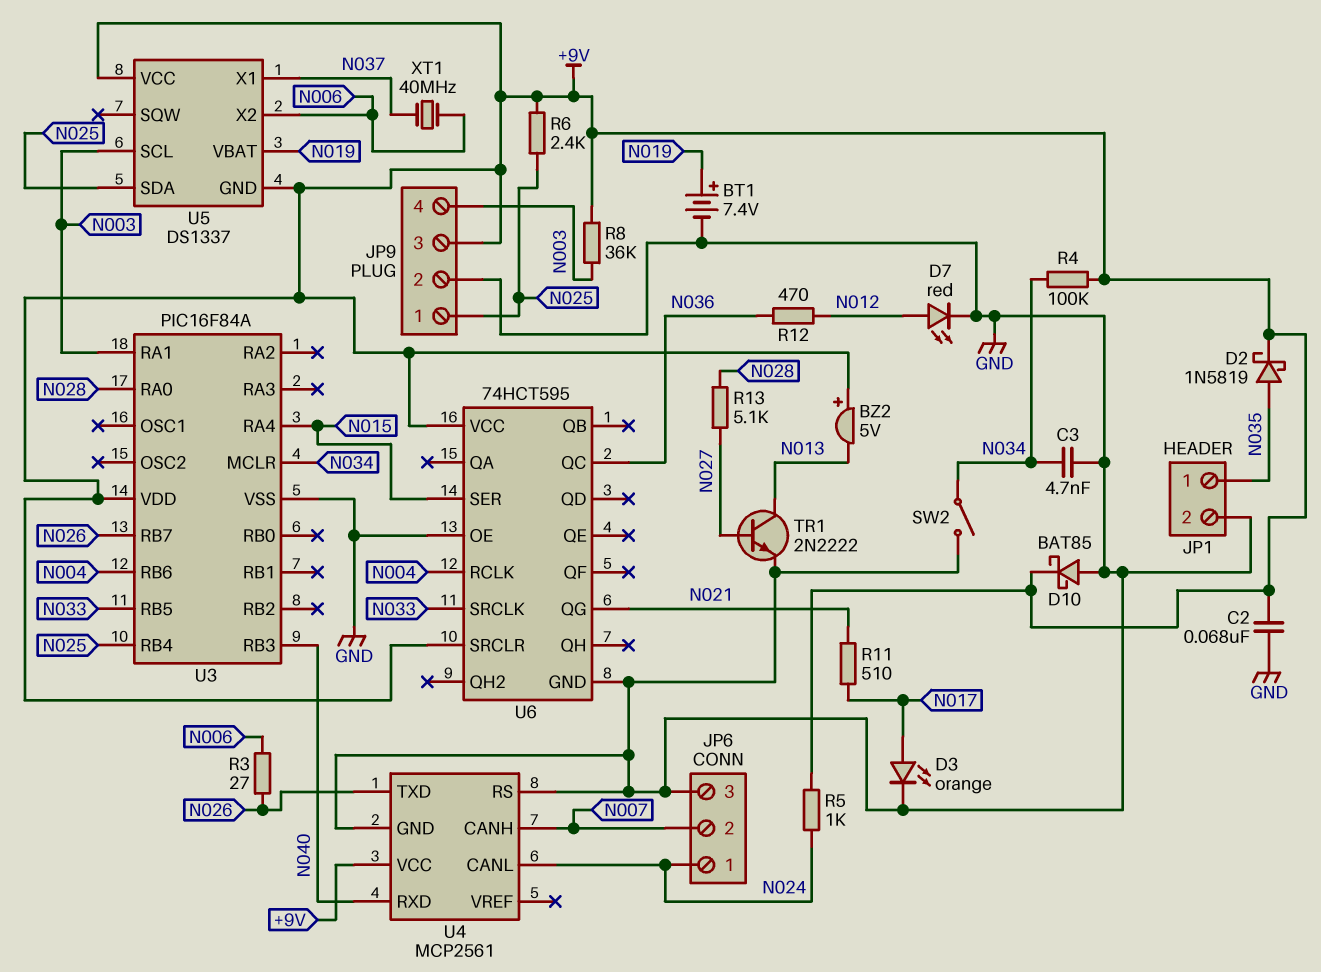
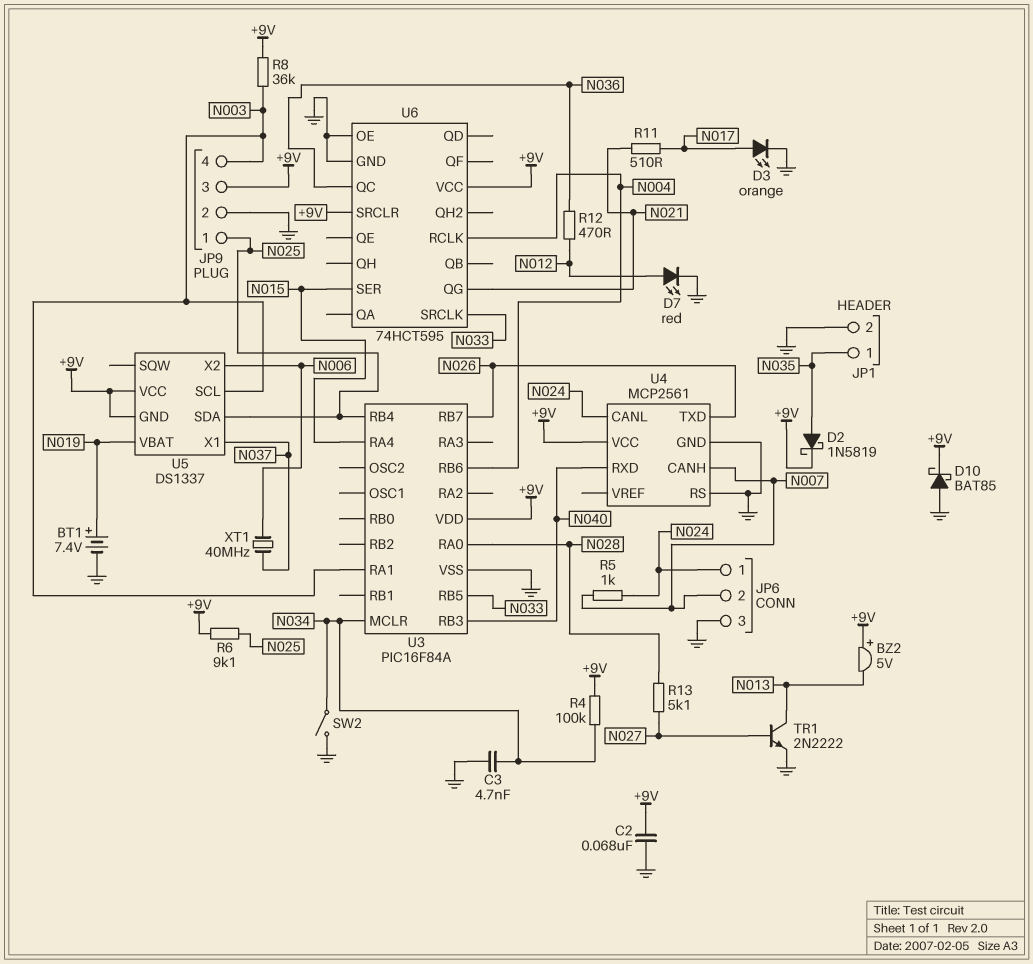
R3: 27 (N006, N026) -> none
R5: 1k (+9V, N024) -> 1k (N007, N024)
R6: 2.4k (+9V, N025) -> 9.1k (+9V, N025)

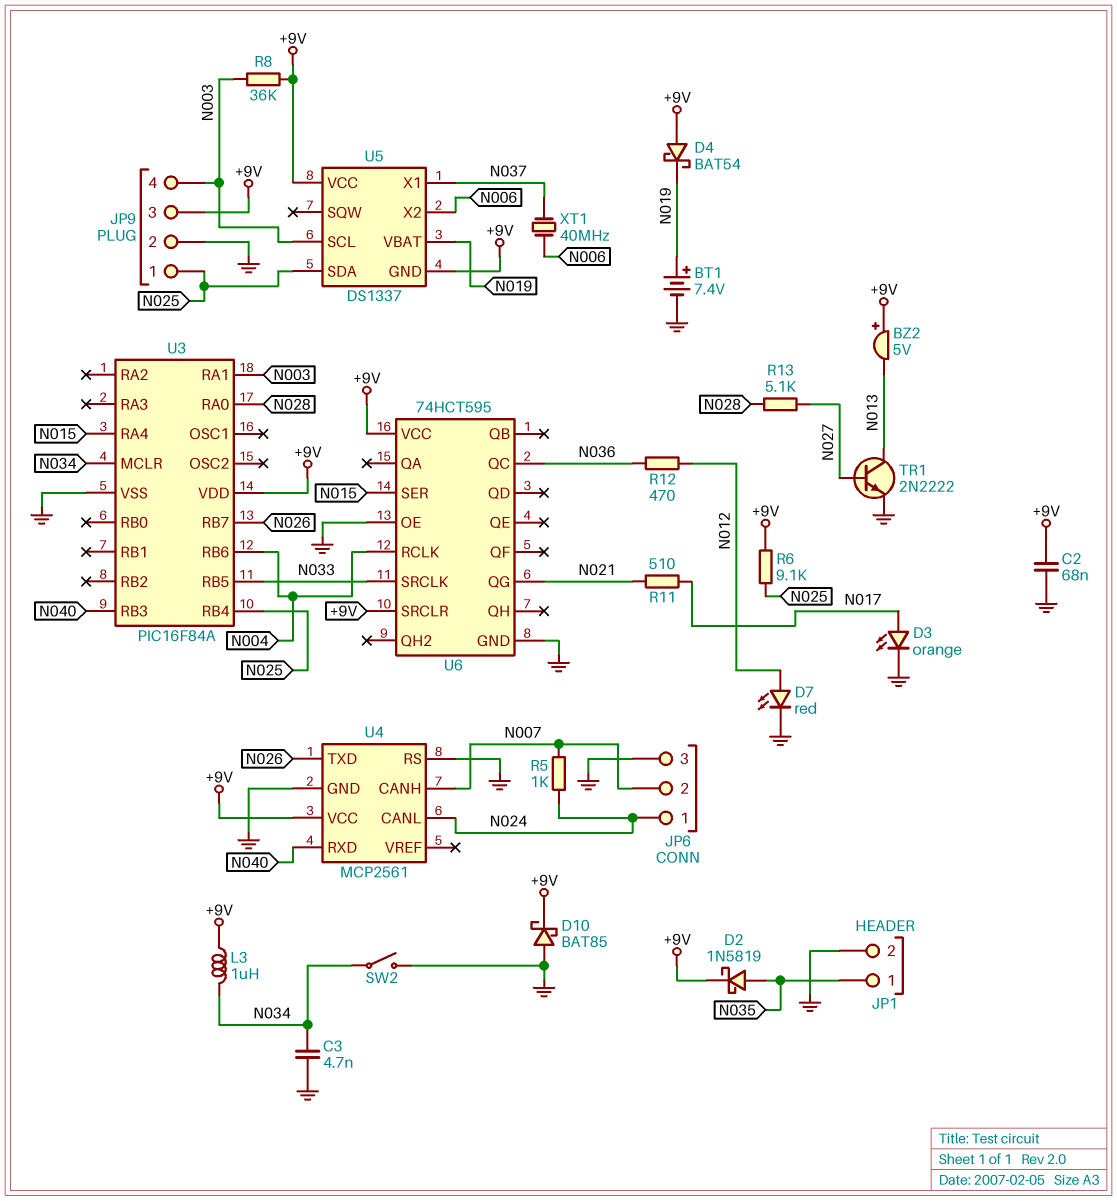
D4: none -> schottky BAT54 (A +9V, K N019)
L3: none -> 1uH (+9V, N034)
R4: 100k (+9V, N034) -> none

